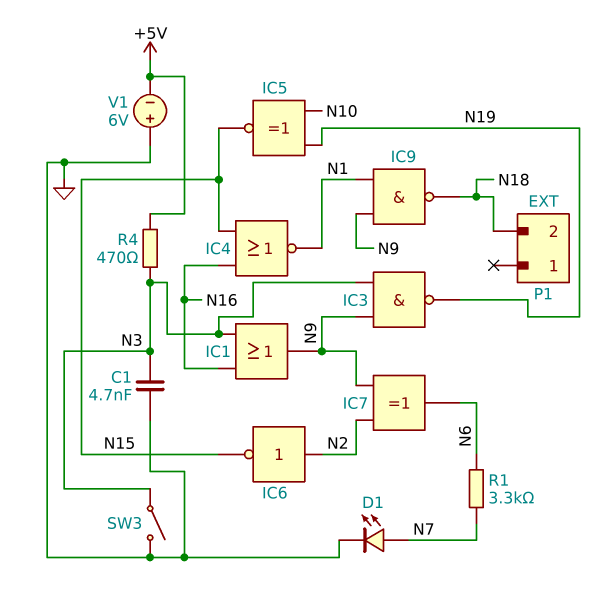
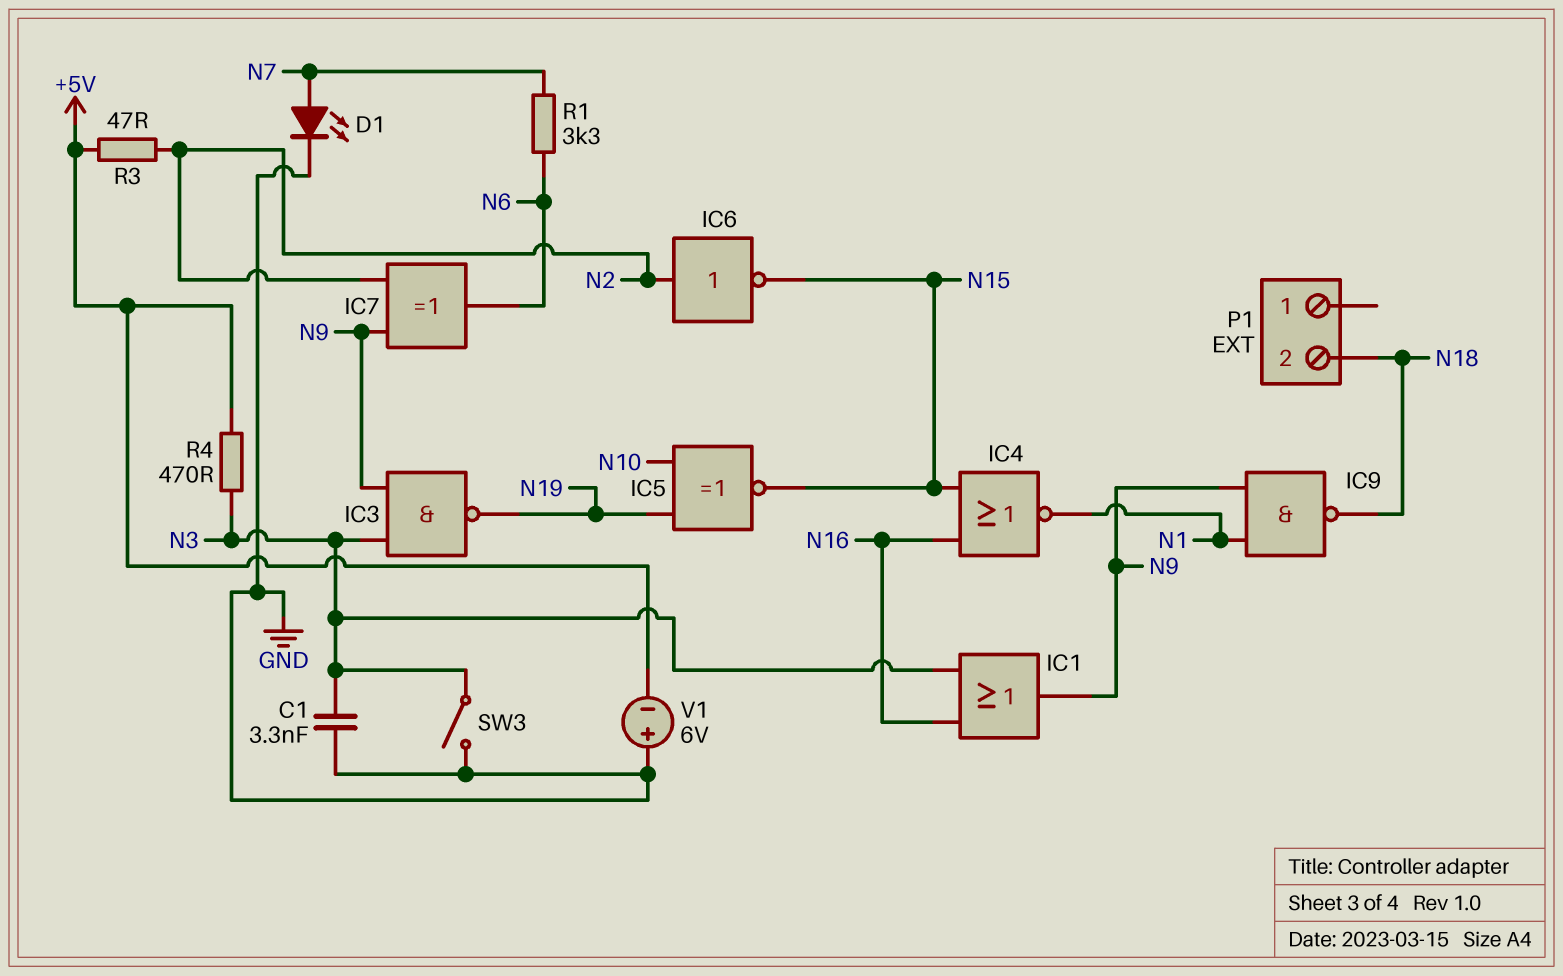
C1: 4.7nF (GND, N3) -> 3.3nF (GND, N3)
R3: none -> 47 (+5V, N2)

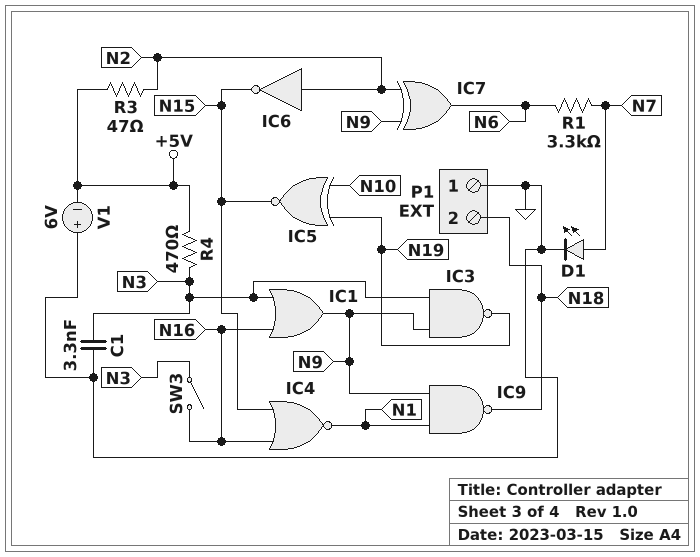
P1 pin 1: none -> GND
SW3: switch (GND, N3) -> switch (N3, N16)

